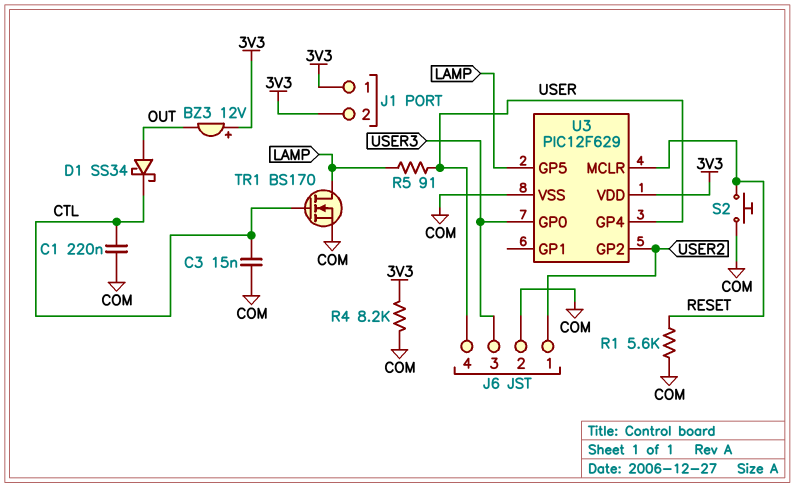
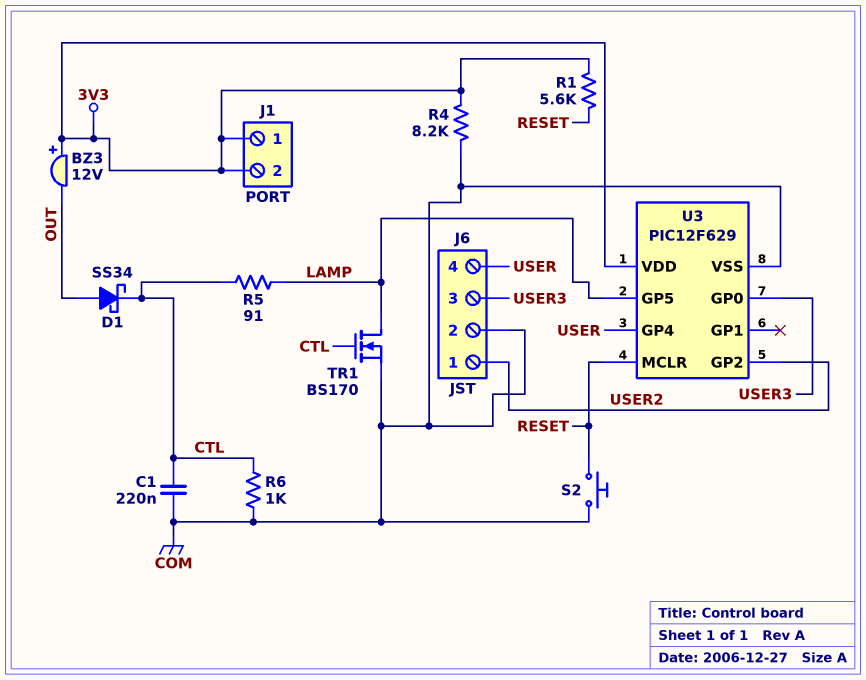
C3: 15nF (COM, CTL) -> none
R1: 5.6k (COM, RESET) -> 5.6k (3V3, RESET)
R5: 91 (LAMP, USER) -> 91 (CTL, LAMP)
R6: none -> 1k (COM, CTL)

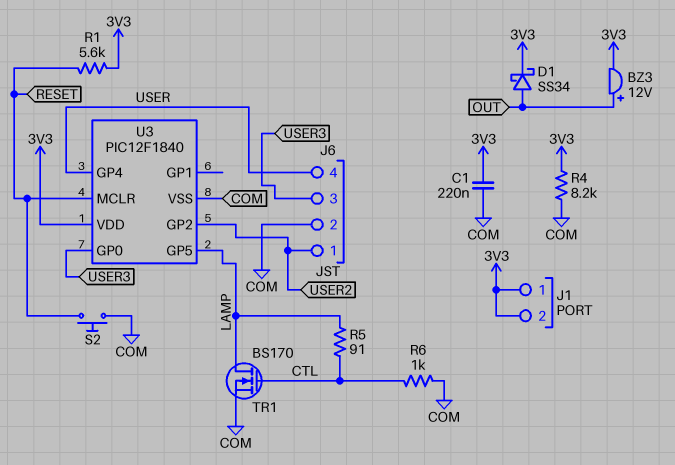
BZ3: buzzer 12V (plus 3V3, minus OUT) -> buzzer 12V (plus OUT, minus 3V3)
C1: 220nF (COM, CTL) -> 220nF (3V3, COM)
D1: schottky SS34 (A OUT, K CTL) -> schottky SS34 (A OUT, K 3V3)
U3: PIC12F629 -> PIC12F1840

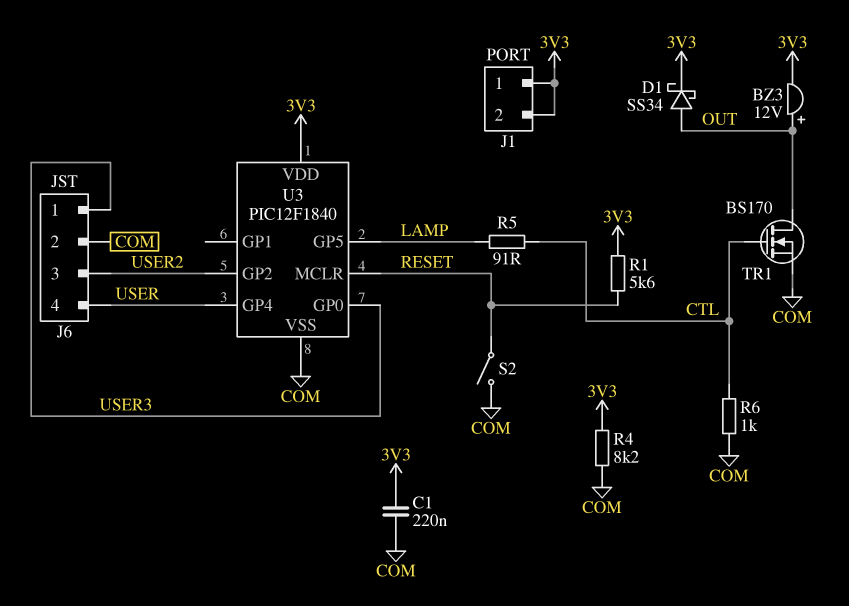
J6 pin 1: USER2 -> USER3
J6 pin 3: USER3 -> USER2
S2: button (COM, RESET) -> switch (COM, RESET)
TR1: NMOS BS170 (G CTL, D LAMP, S COM) -> NMOS BS170 (G CTL, D OUT, S COM)

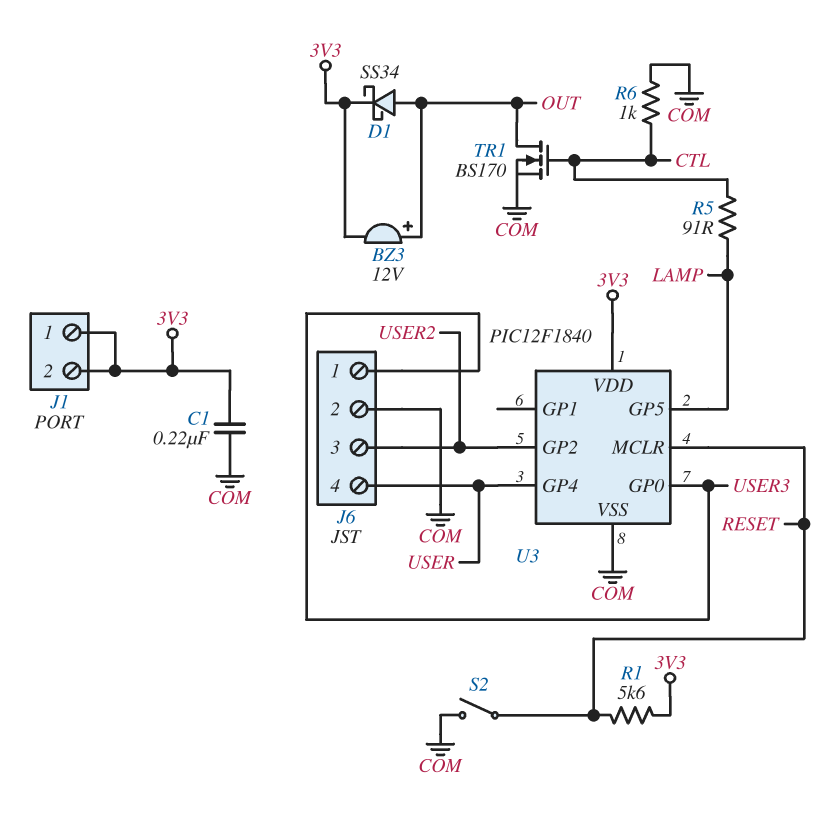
R4: 8.2k (3V3, COM) -> none

